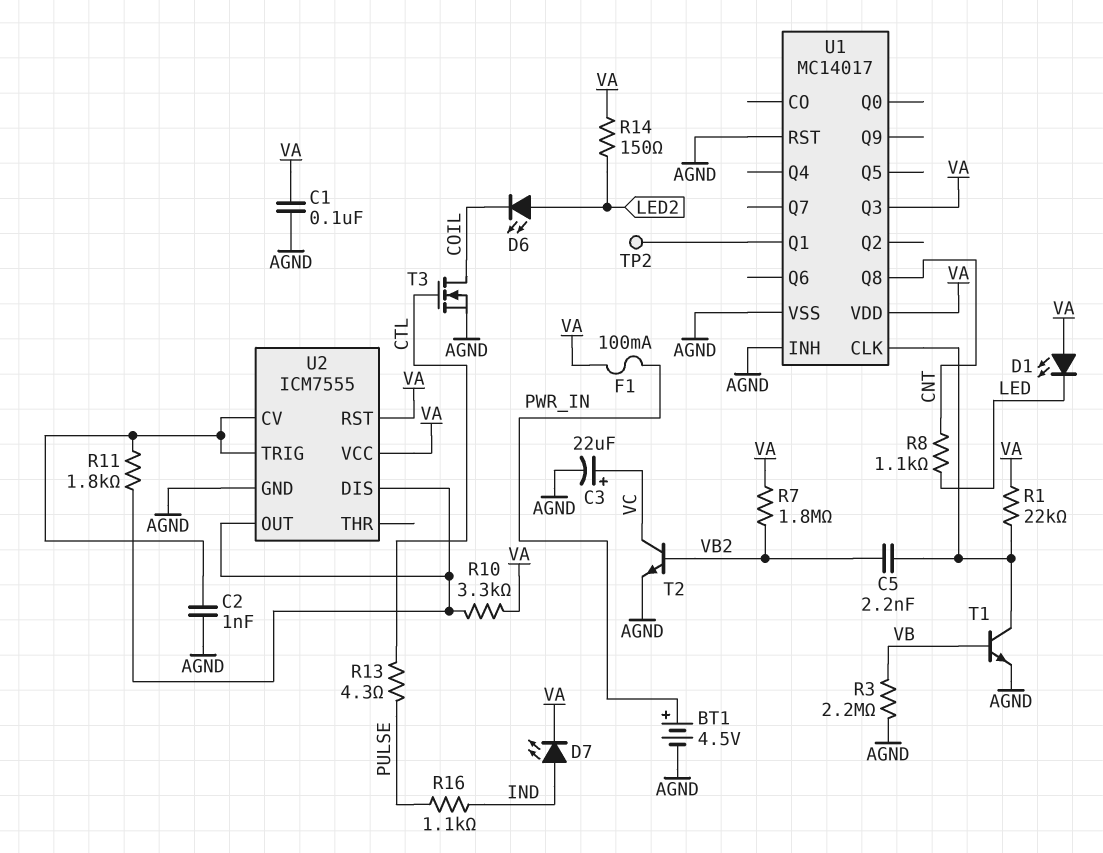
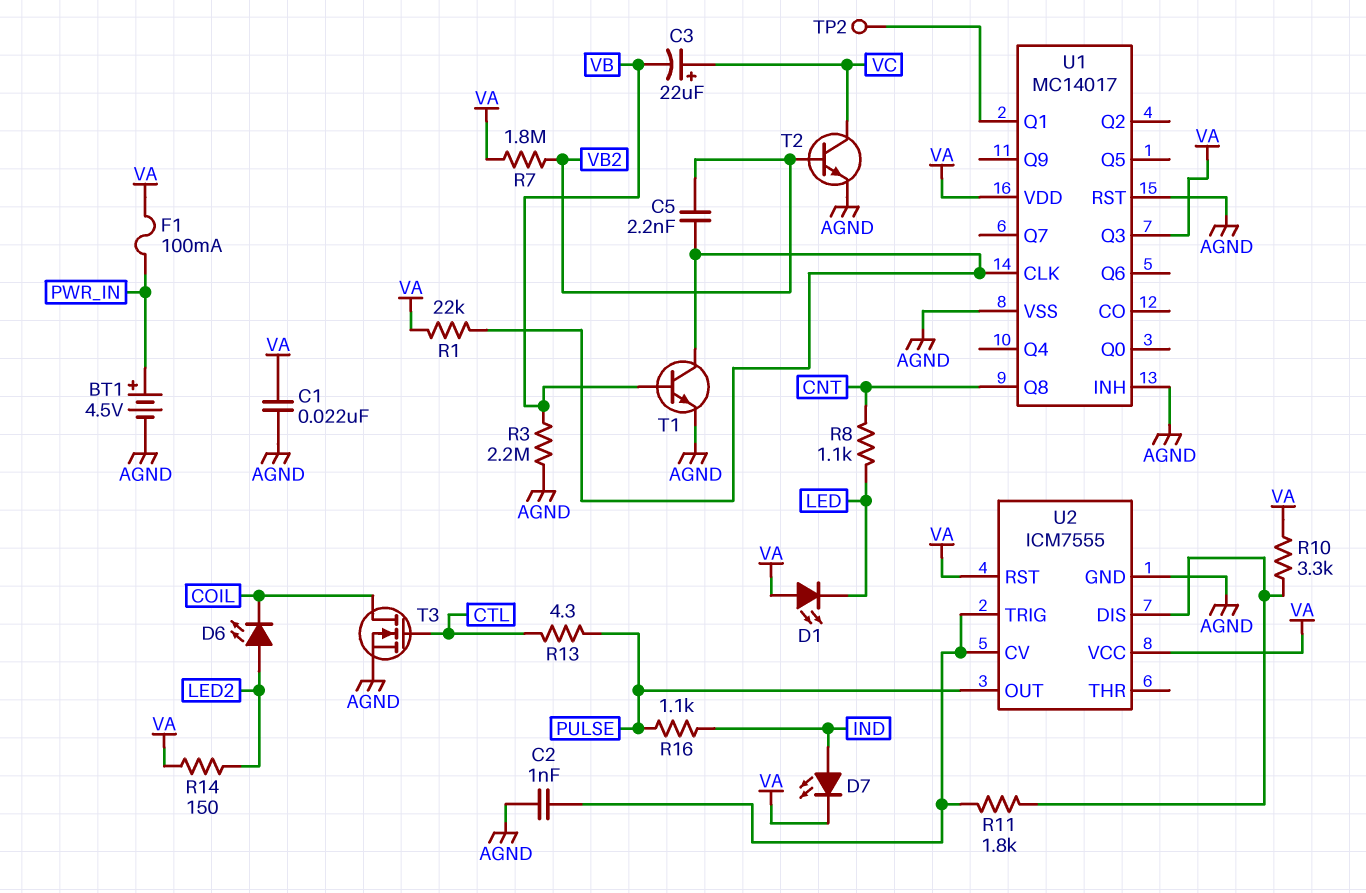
C1: 100nF (AGND, VA) -> 22nF (AGND, VA)
C3: 22uF (plus VC, minus AGND) -> 22uF (plus VC, minus VB)
U2 pin OUT: U2/DIS -> PULSE

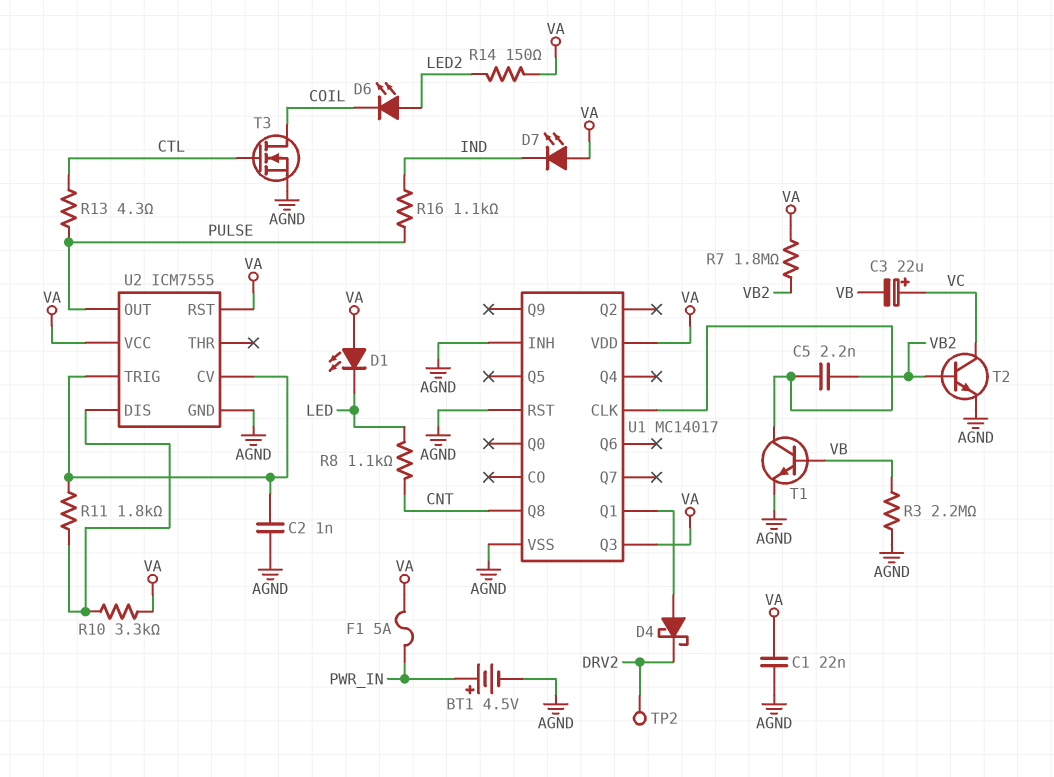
D4: none -> schottky (A U1/Q1, K DRV2)
D7: LED (A IND, K VA) -> LED (A VA, K IND)
F1: 100mA (PWR_IN, VA) -> 5A (PWR_IN, VA)
R1: 22k (U1/CLK, VA) -> none
TP2: test point (U1/Q1) -> test point (DRV2)

